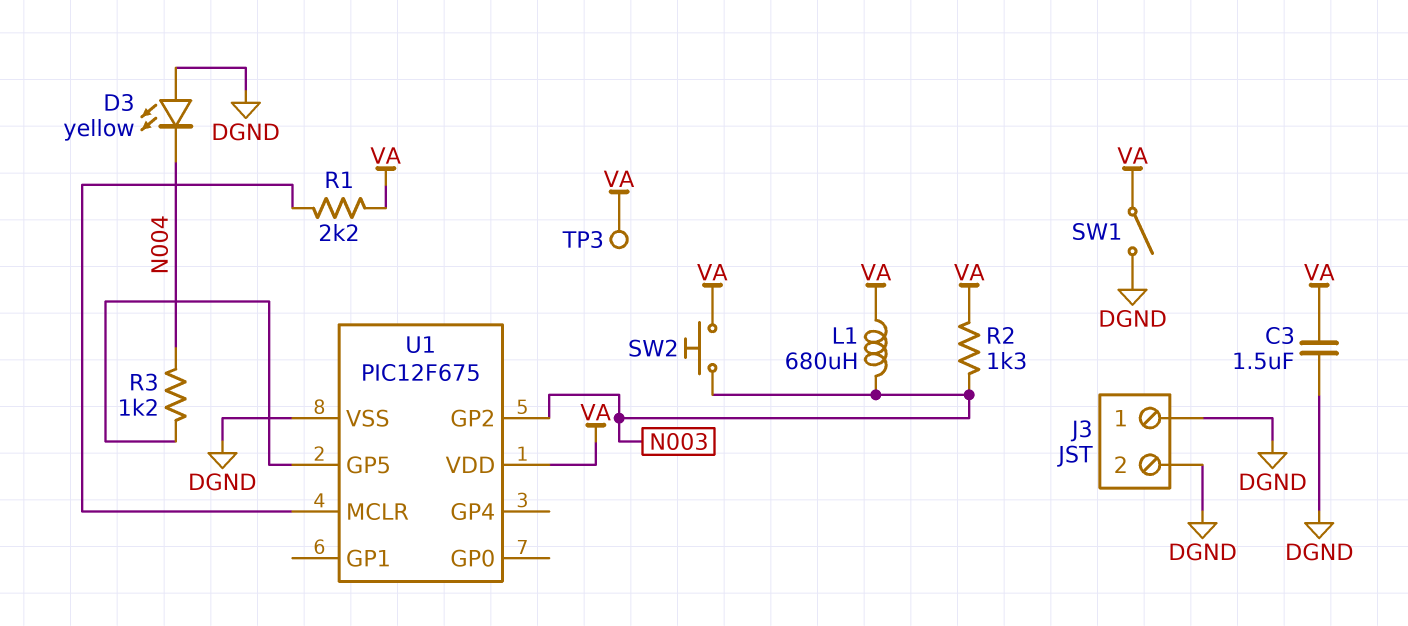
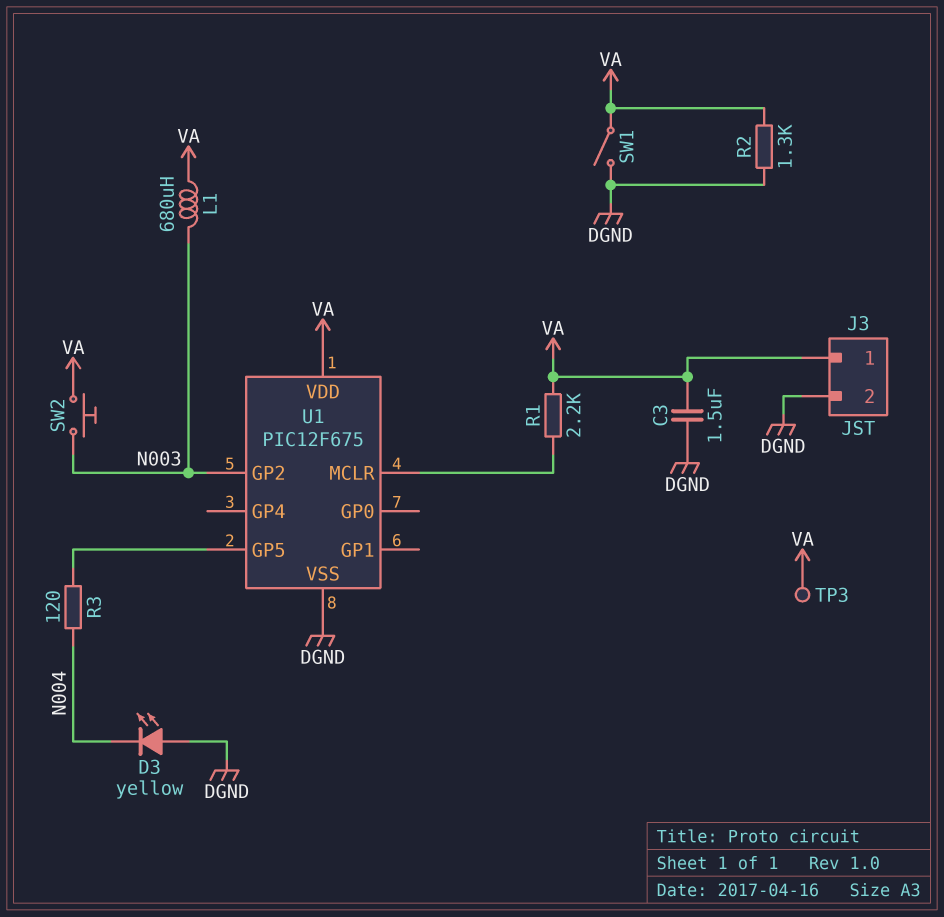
J3 pin 1: DGND -> VA
R2: 1.3k (N003, VA) -> 1.3k (DGND, VA)
R3: 1.2k (N004, U1/GP5) -> 120 (N004, U1/GP5)

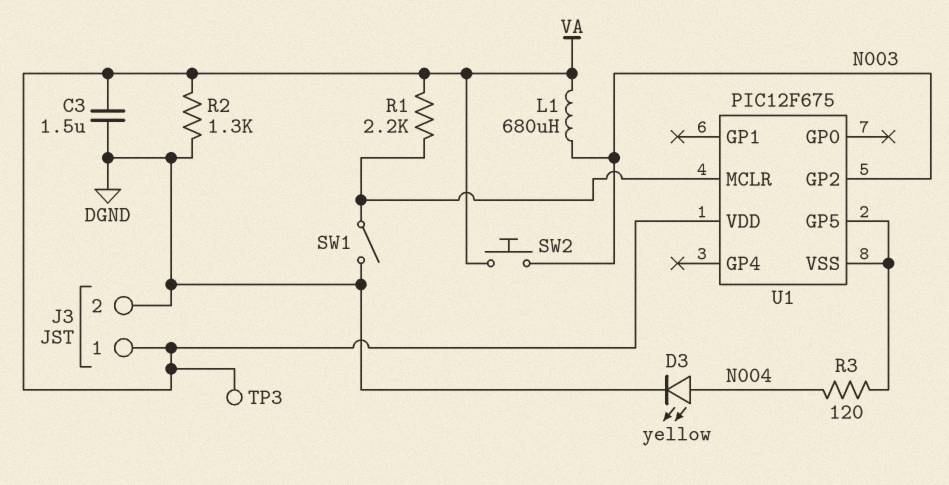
D3: LED yellow (A DGND, K N004) -> LED yellow (A N004, K DGND)
SW1: switch (DGND, VA) -> switch (DGND, U1/MCLR)
U1 pin VSS: DGND -> U1/GP5

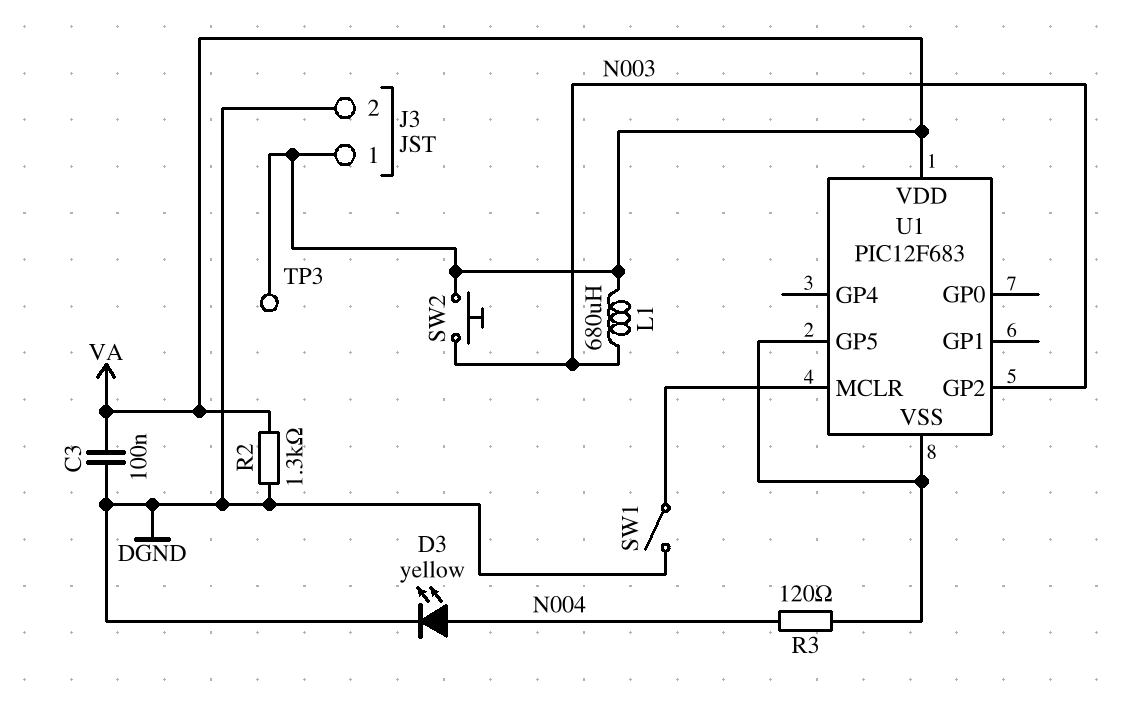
C3: 1.5uF (DGND, VA) -> 100nF (DGND, VA)
R1: 2.2k (U1/MCLR, VA) -> none
U1: PIC12F675 -> PIC12F683

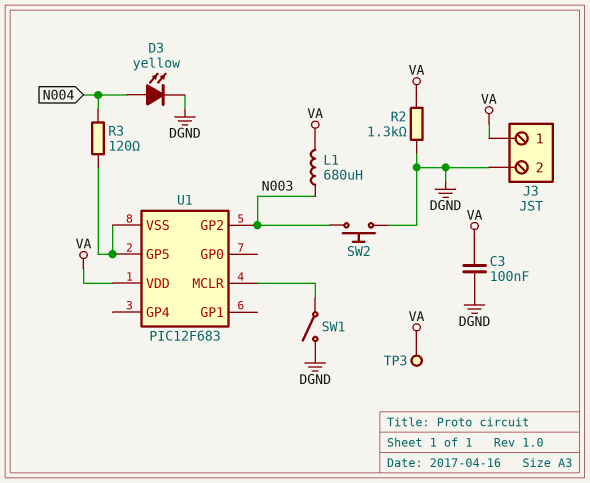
SW2: button (N003, VA) -> button (DGND, N003)

